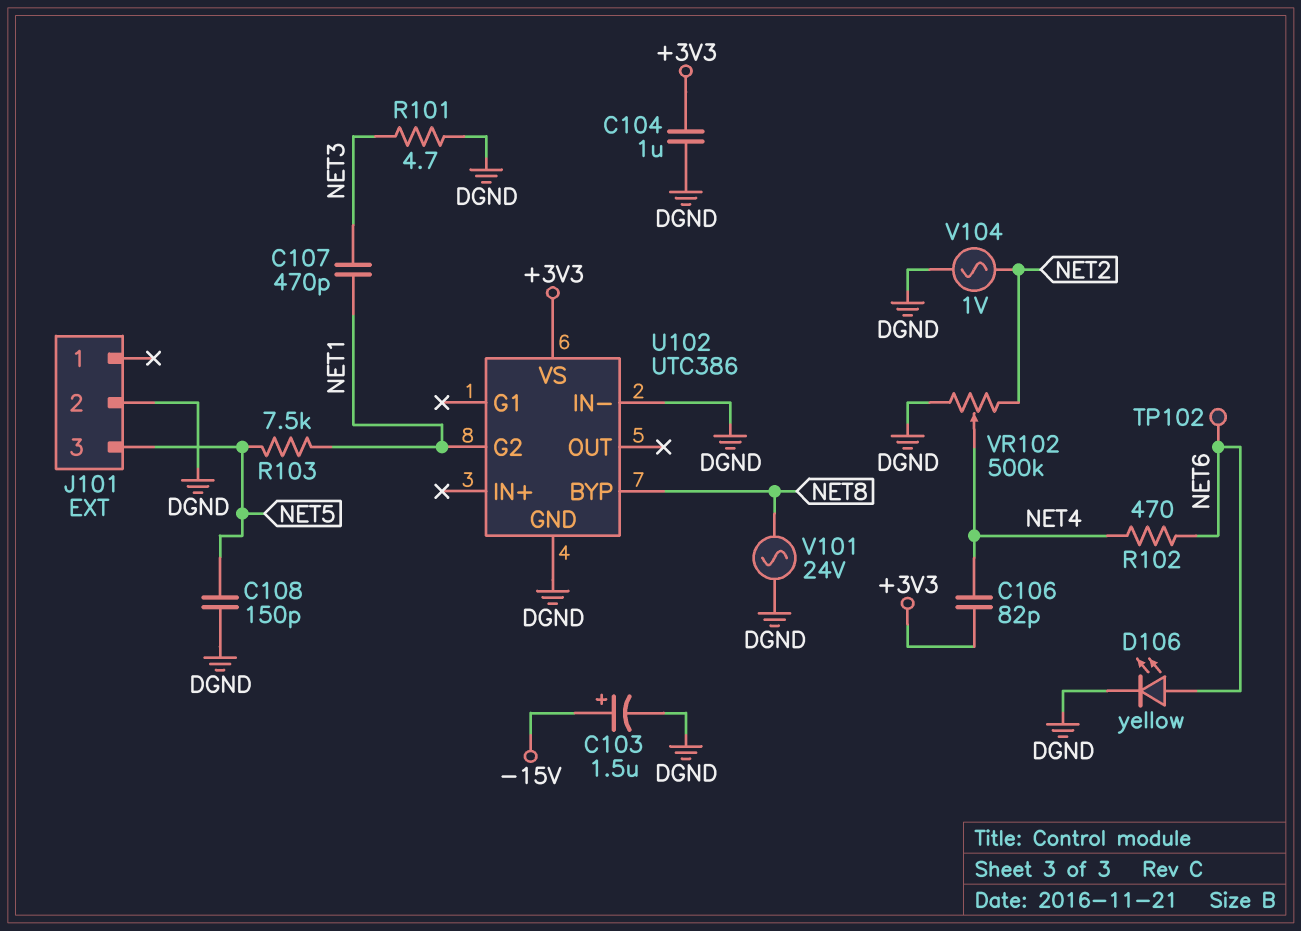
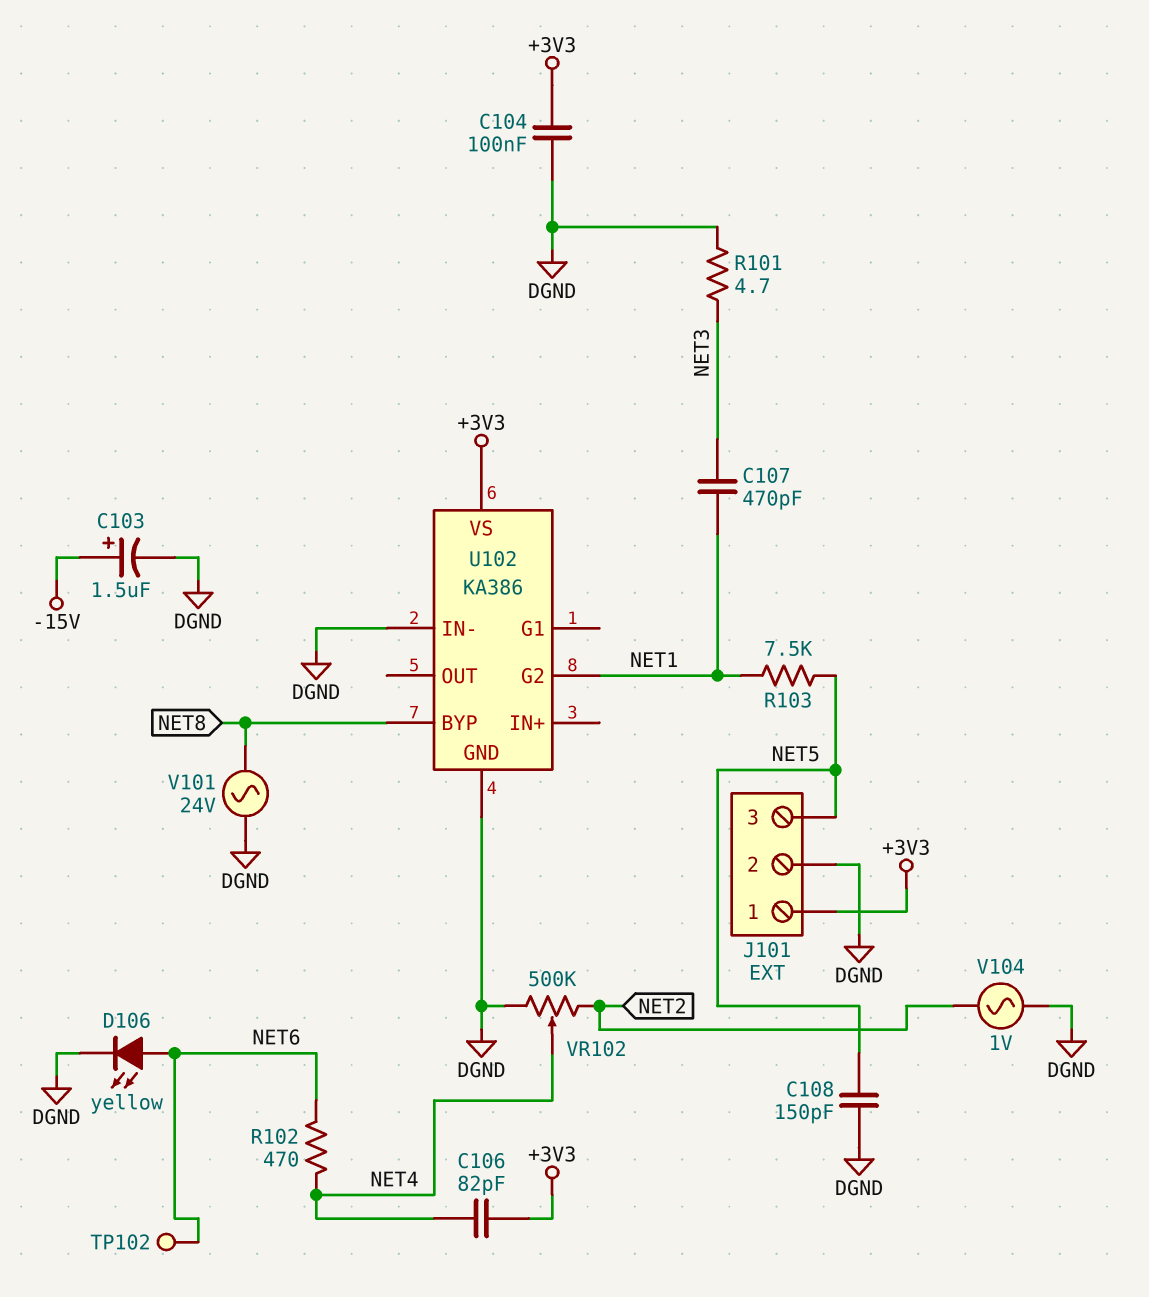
C104: 1uF (+3V3, DGND) -> 100nF (+3V3, DGND)
J101 pin 1: none -> +3V3
U102: UTC386 -> KA386

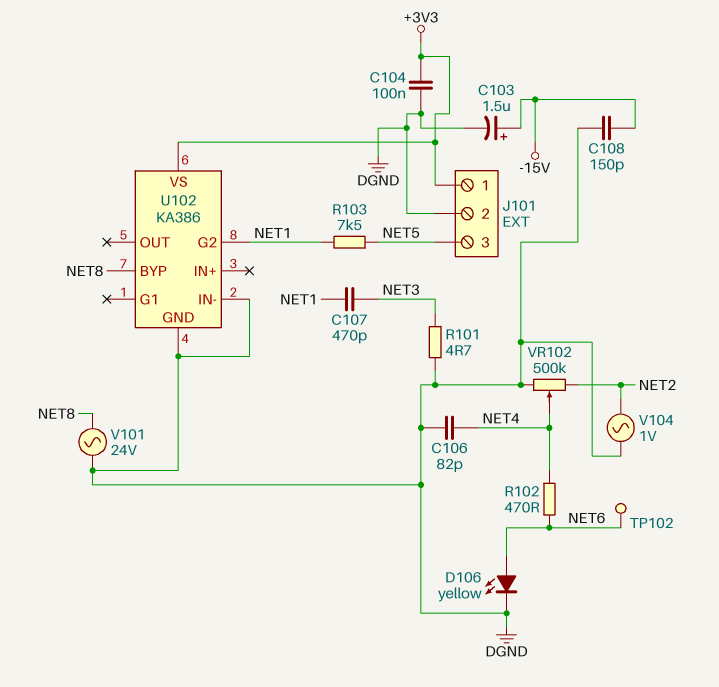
C106: 82pF (+3V3, NET4) -> 82pF (DGND, NET4)
C108: 150pF (DGND, NET5) -> 150pF (-15V, DGND)

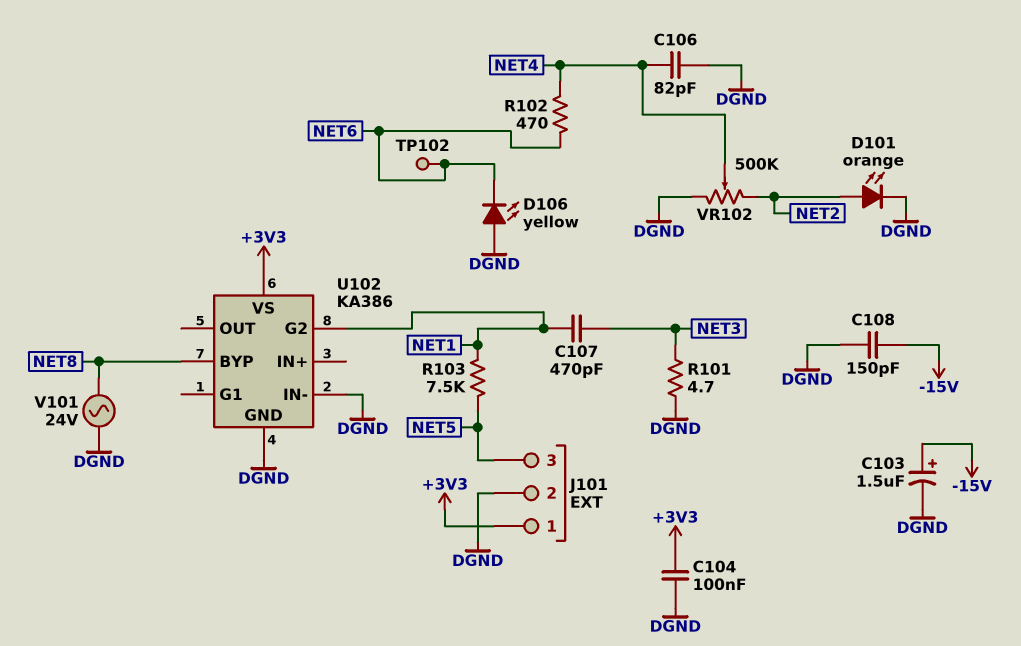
D101: none -> LED orange (A NET2, K DGND)
D106: LED yellow (A NET6, K DGND) -> LED yellow (A DGND, K NET6)
V104: AC 1V (DGND, NET2) -> none

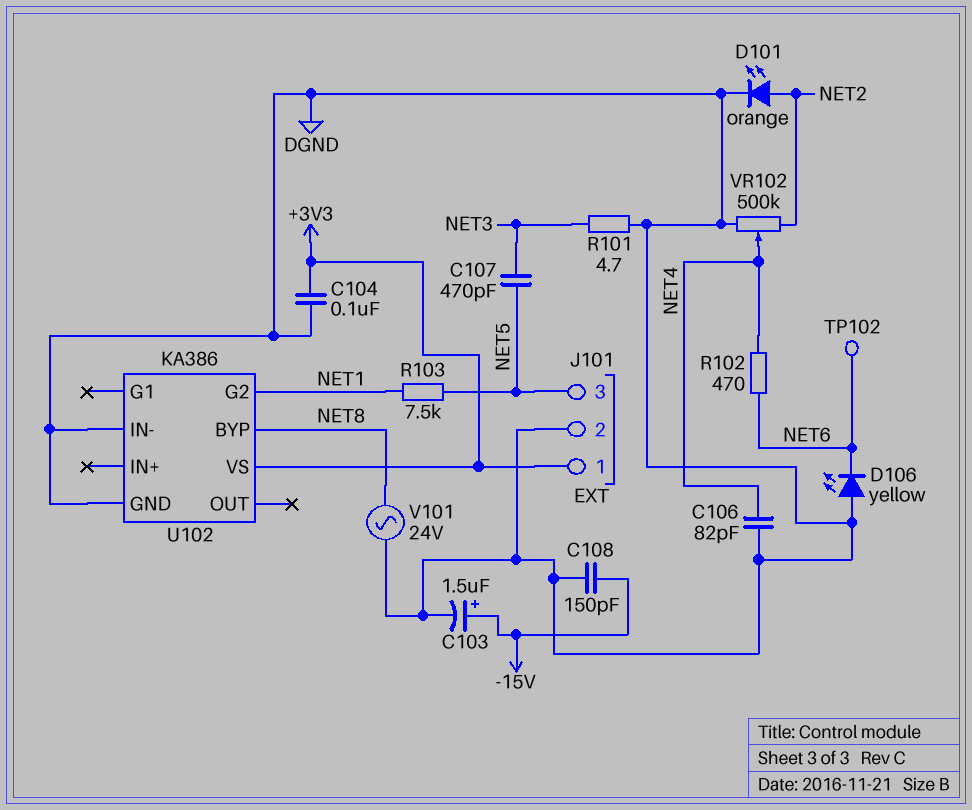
C107: 470pF (NET1, NET3) -> 470pF (NET3, NET5)

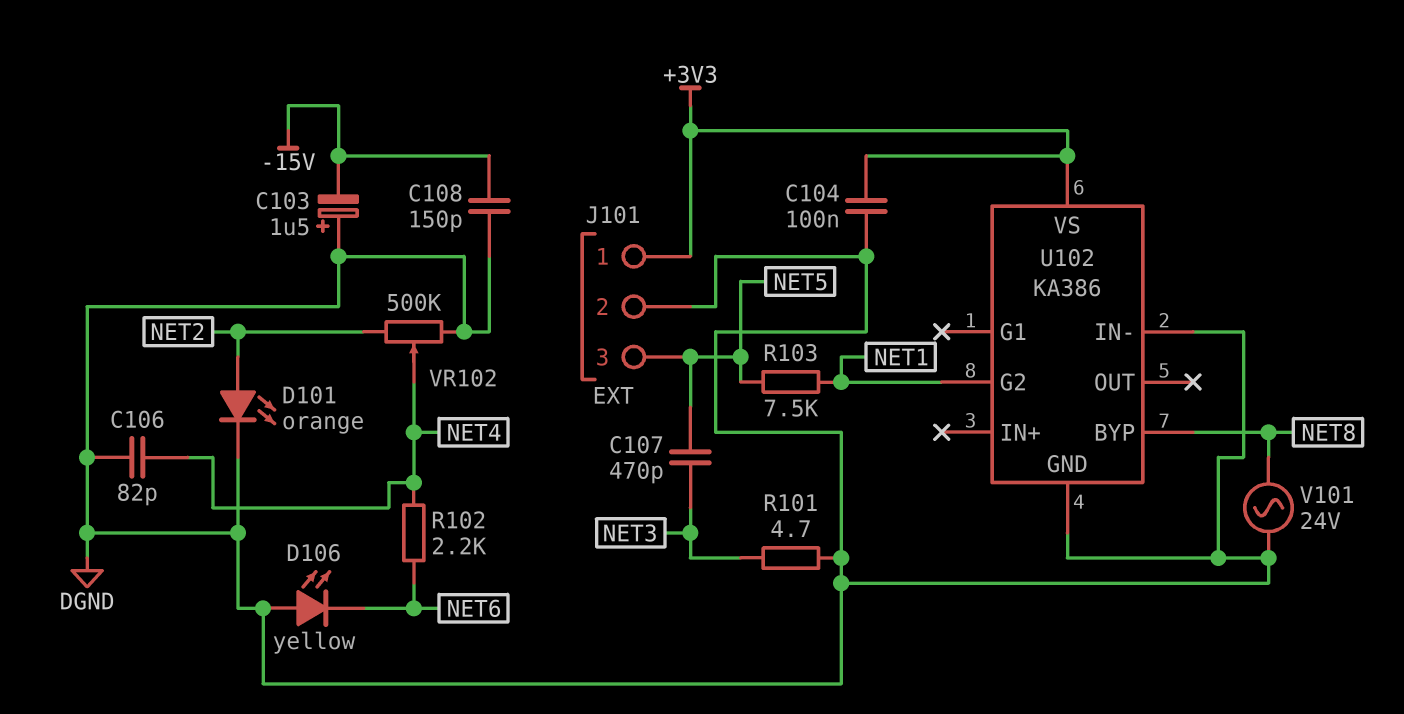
C103: 1.5uF (plus -15V, minus DGND) -> 1.5uF (plus DGND, minus -15V)
R102: 470 (NET4, NET6) -> 2.2k (NET4, NET6)
TP102: test point (NET6) -> none

